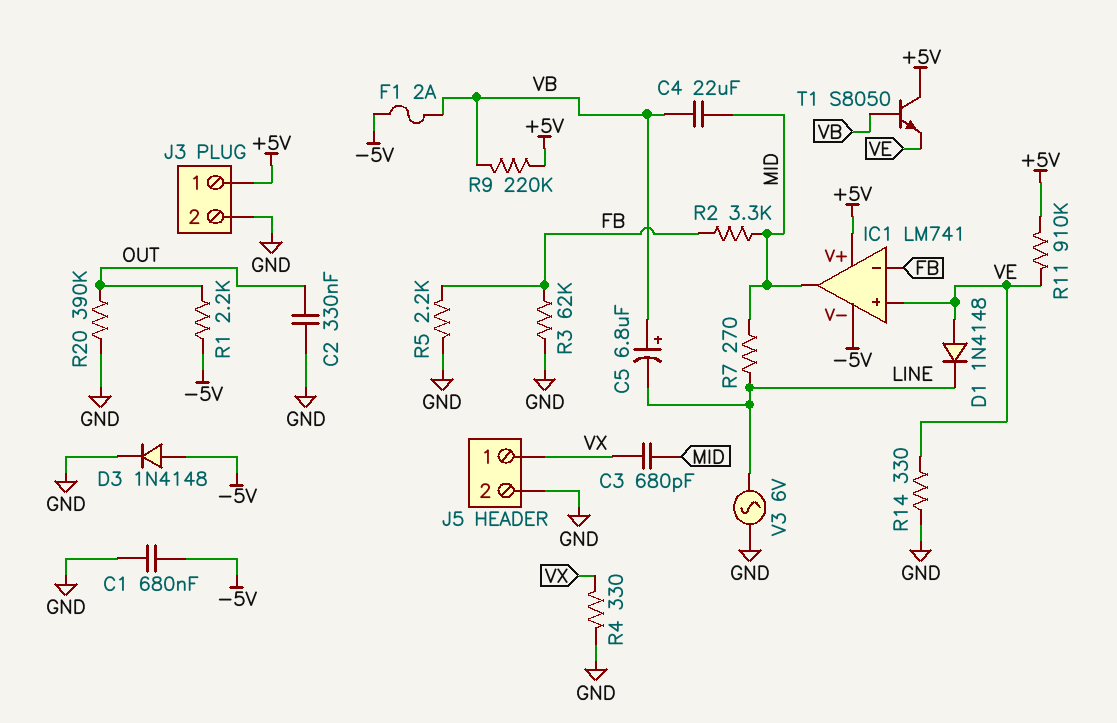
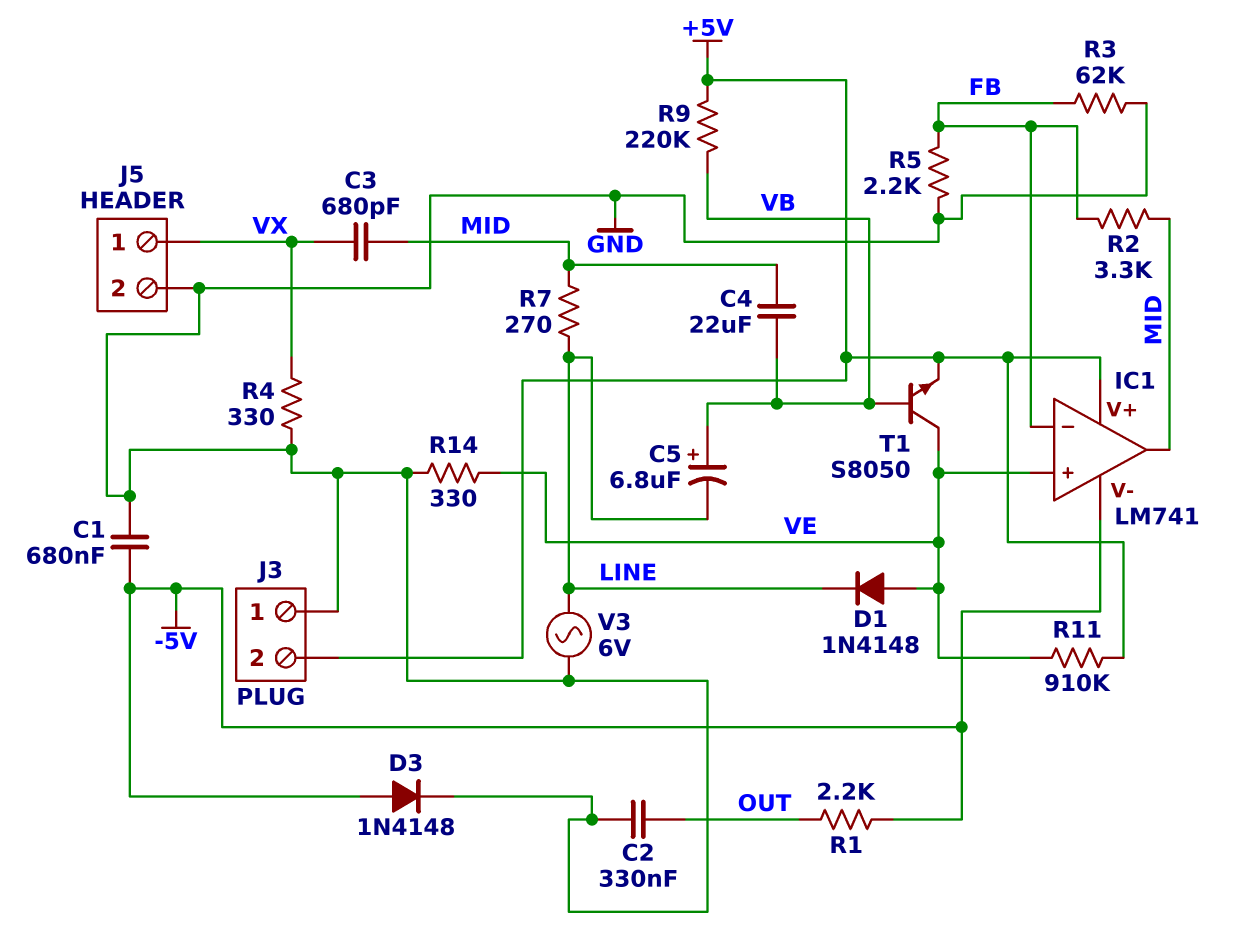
F1: 2A (-5V, VB) -> none
J3 pin 1: +5V -> GND
J3 pin 2: GND -> +5V
R20: 390k (GND, OUT) -> none
T1: NPN S8050 (B VB, C +5V, E VE) -> NPN S8050 (B VB, C VE, E +5V)

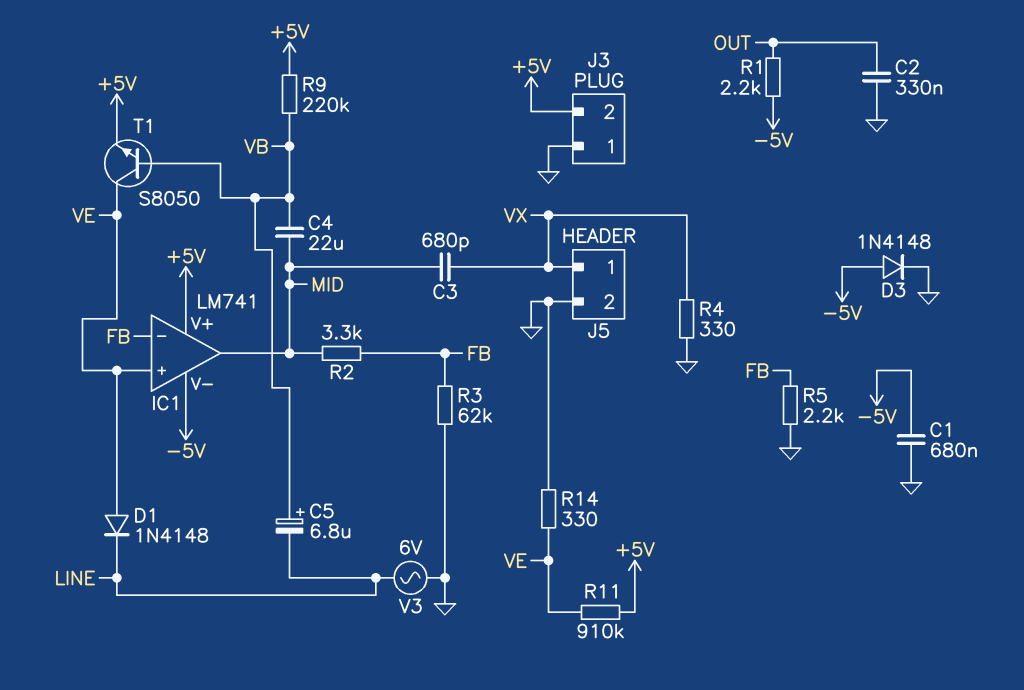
R7: 270 (LINE, MID) -> none

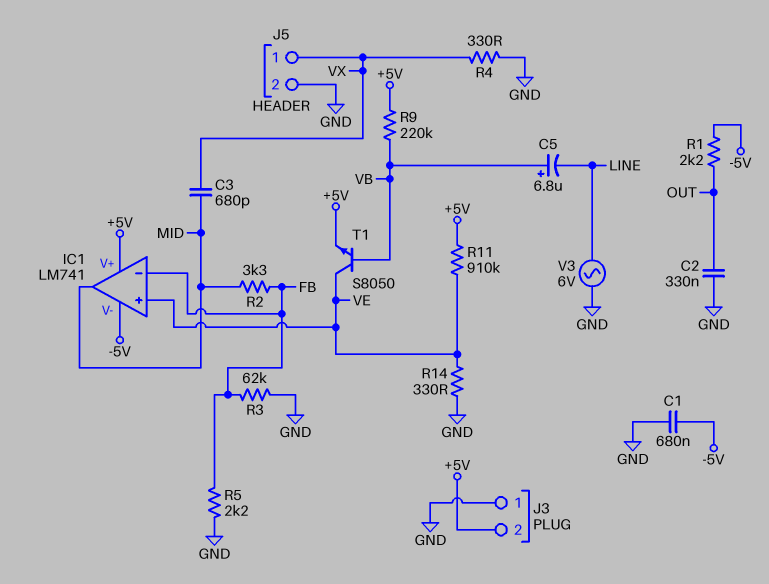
C4: 22uF (MID, VB) -> none
D1: diode 1N4148 (A VE, K LINE) -> none
D3: diode 1N4148 (A -5V, K GND) -> none

